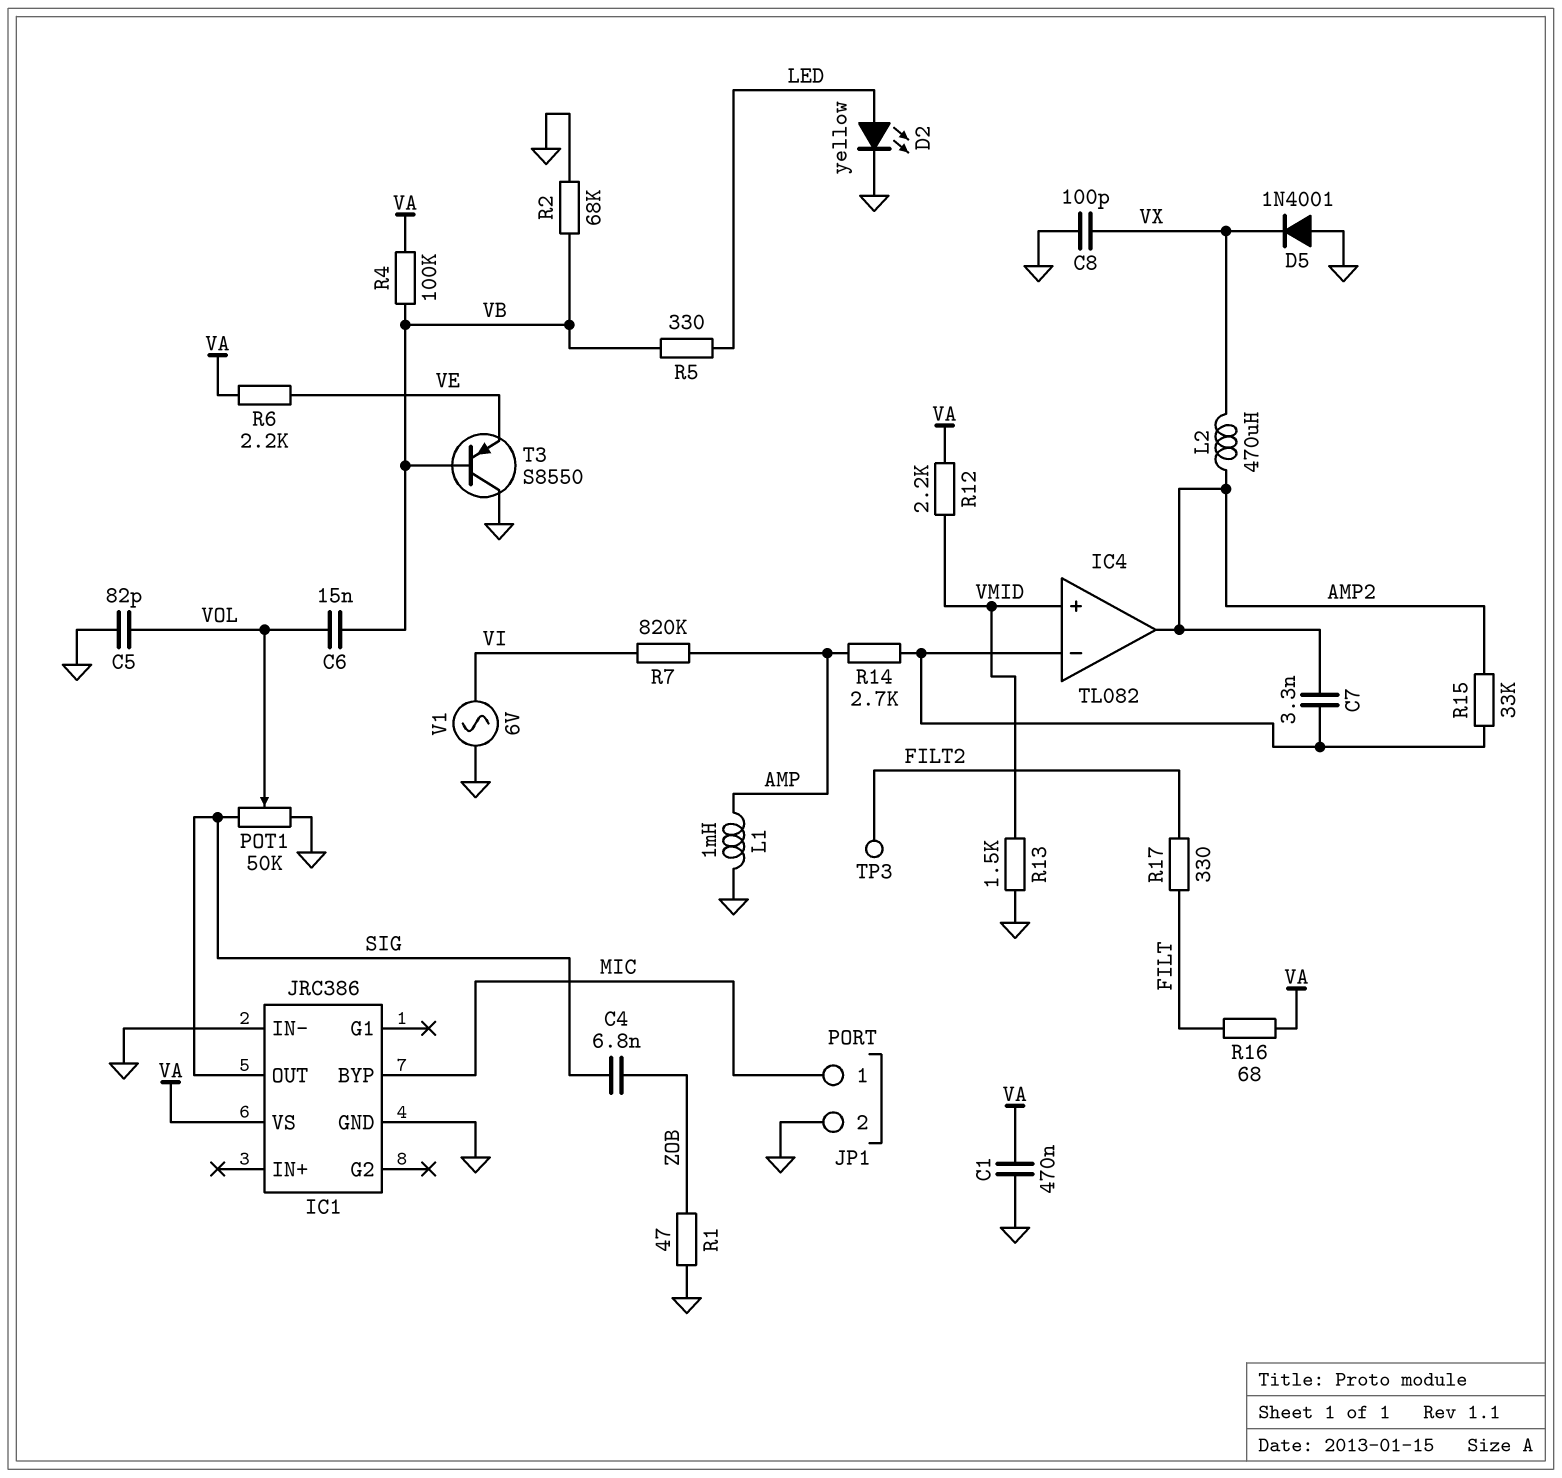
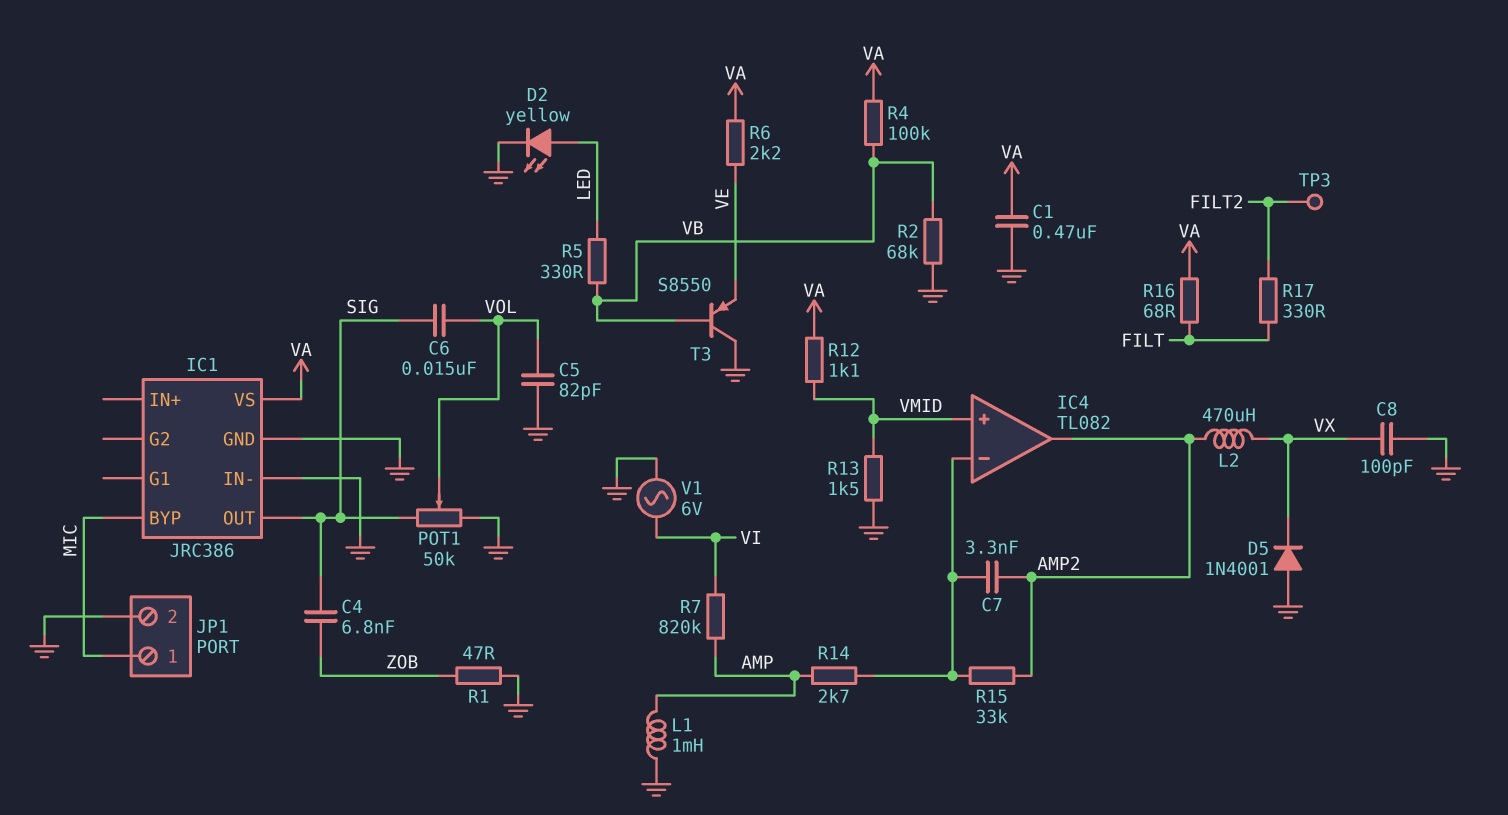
C6: 15nF (VB, VOL) -> 15nF (SIG, VOL)
R12: 2.2k (VA, VMID) -> 1.1k (VA, VMID)

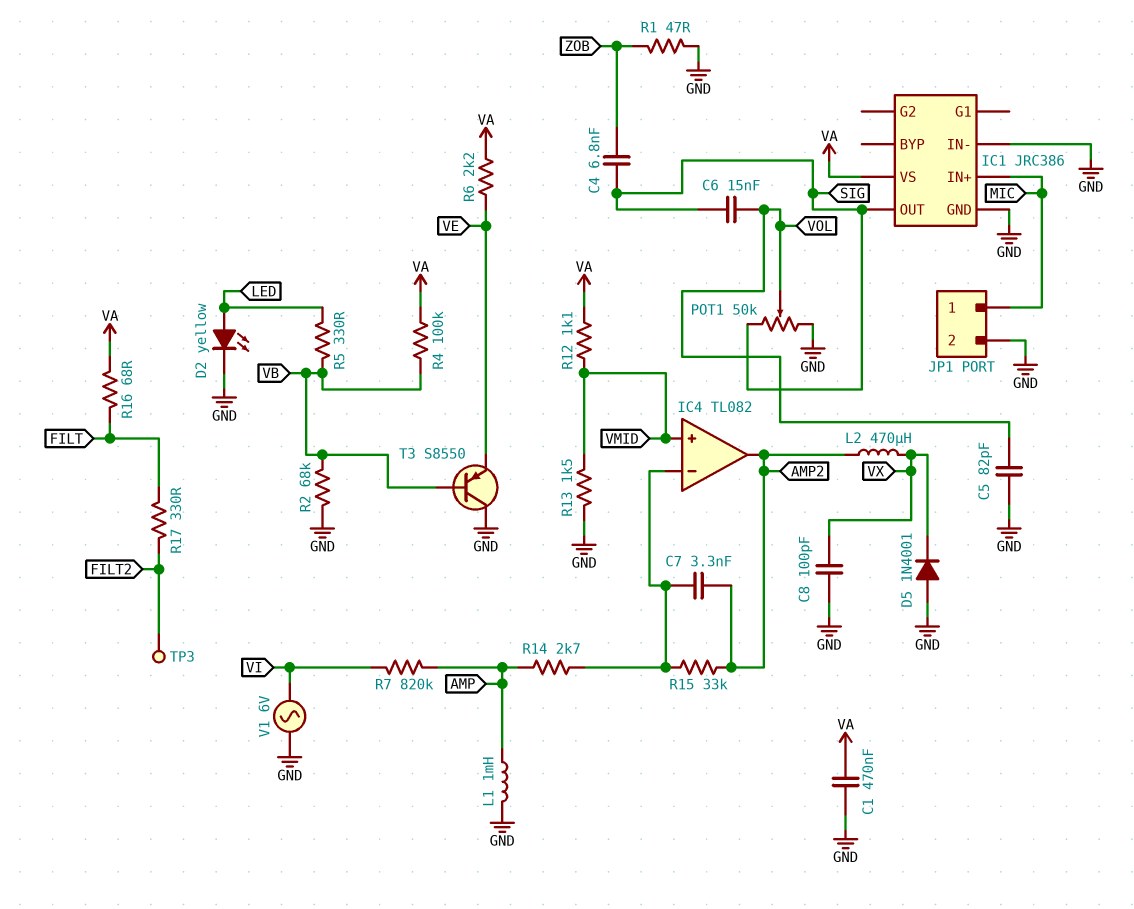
IC1 pin BYP: MIC -> none
IC1 pin IN+: none -> MIC

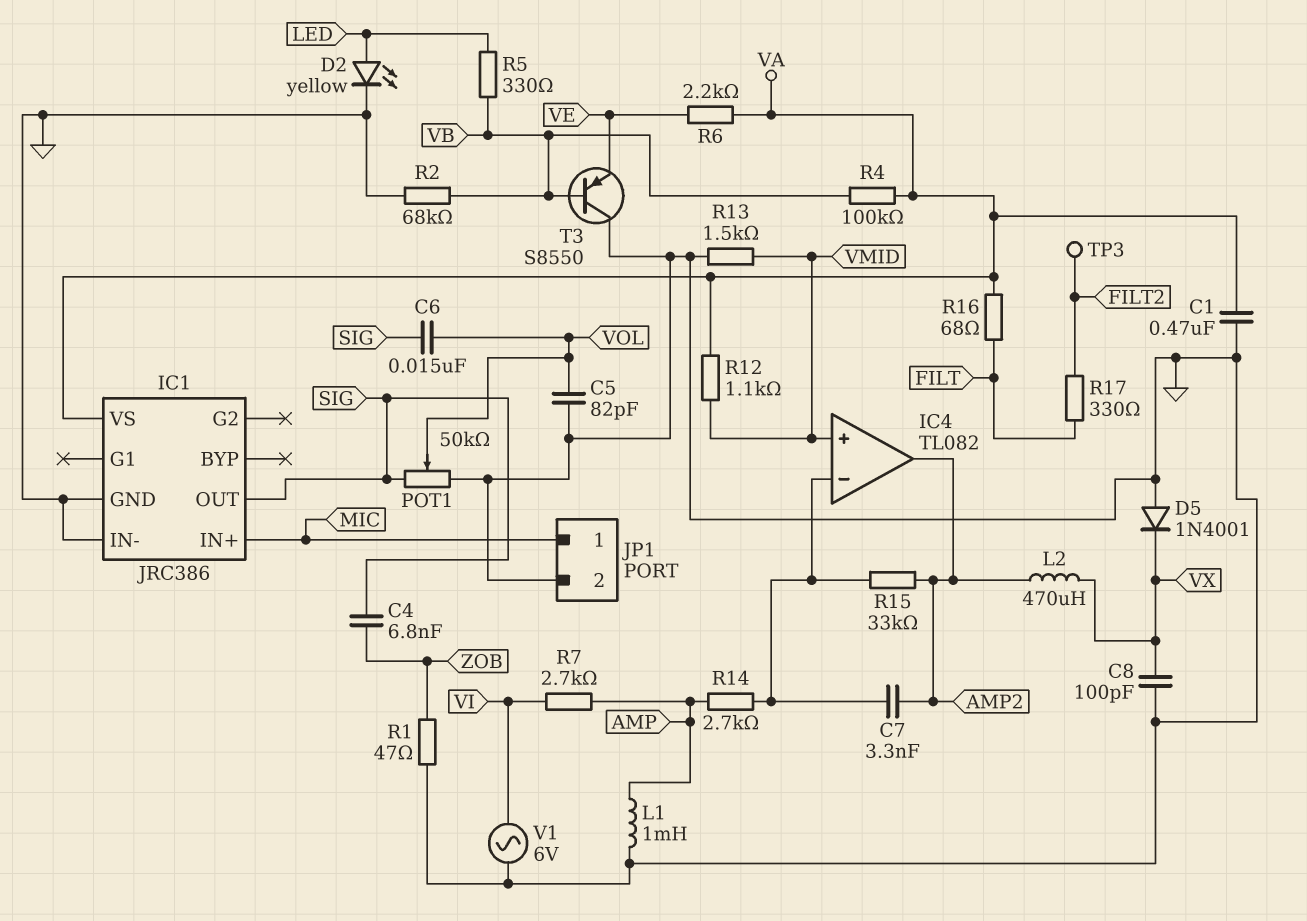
R7: 820k (AMP, VI) -> 2.7k (AMP, VI)

